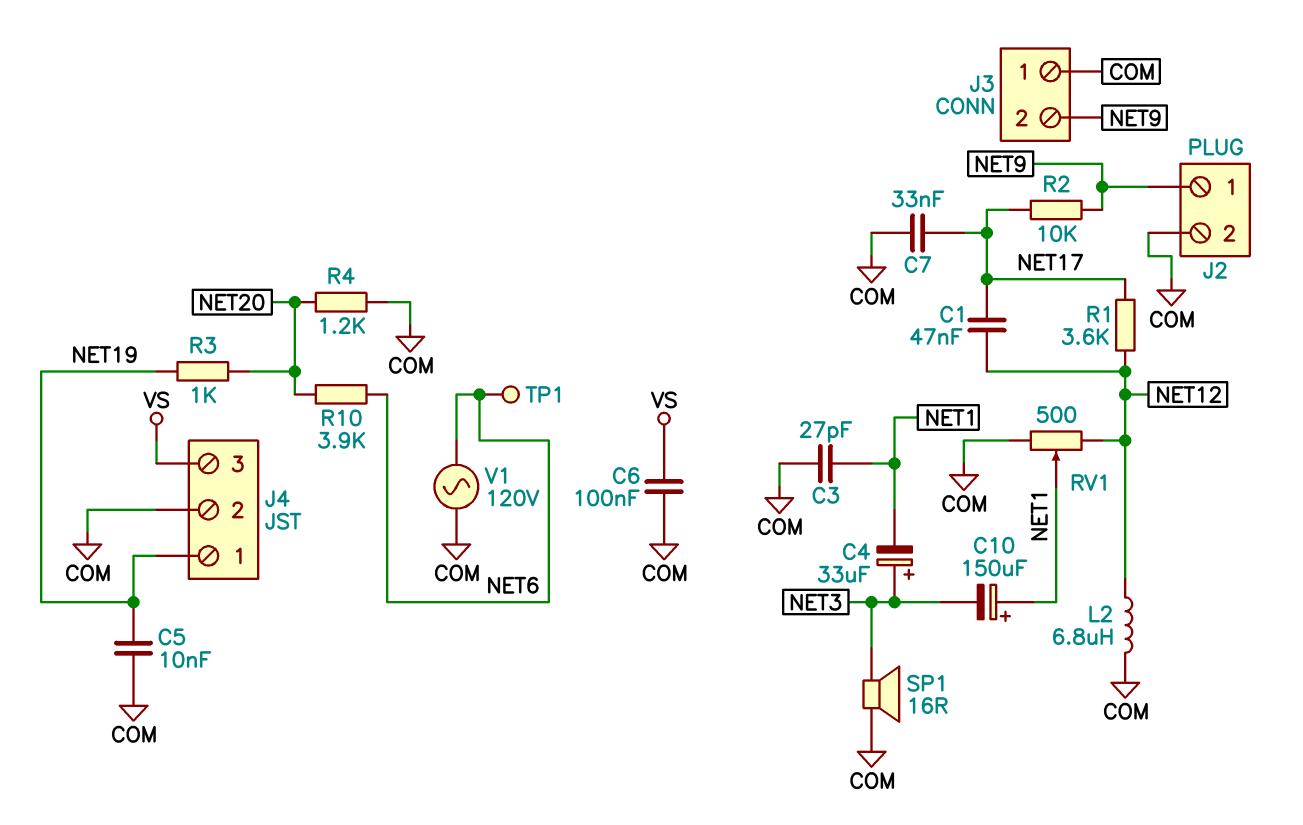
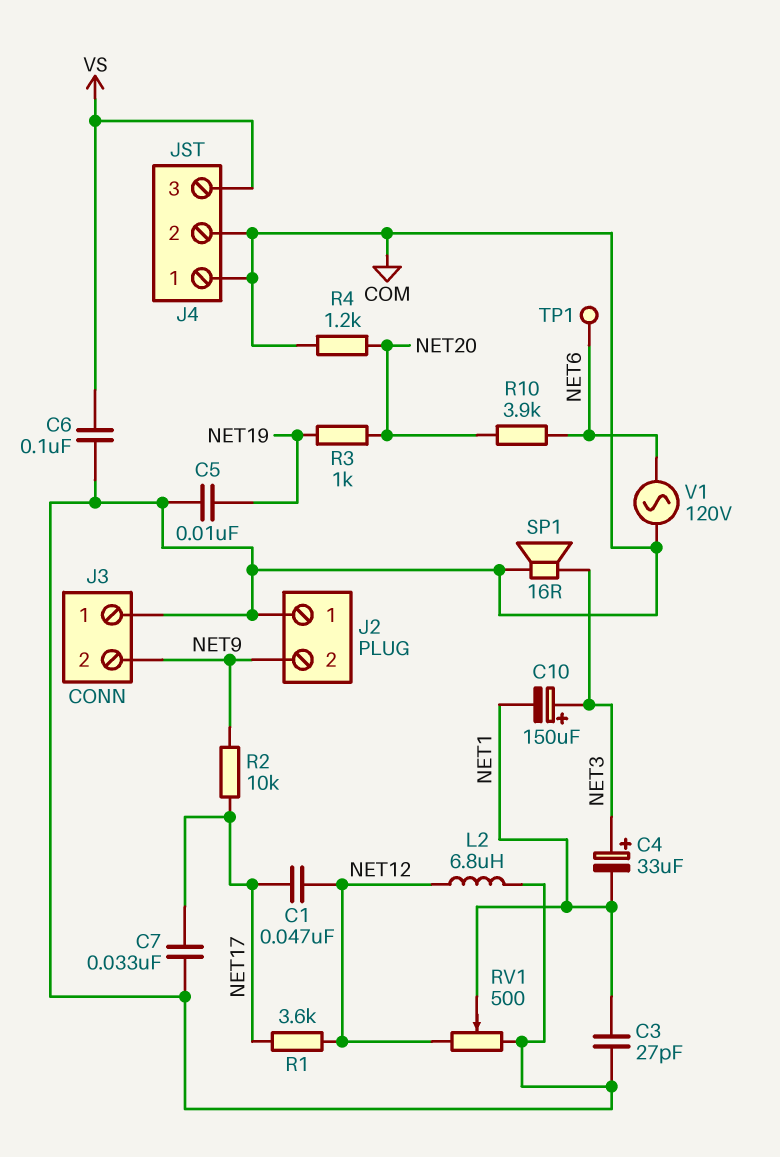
C10: 150uF (plus NET1, minus NET3) -> 150uF (plus NET3, minus NET1)
J2 pin 1: NET9 -> COM
J2 pin 2: COM -> NET9
J4 pin 1: NET19 -> COM

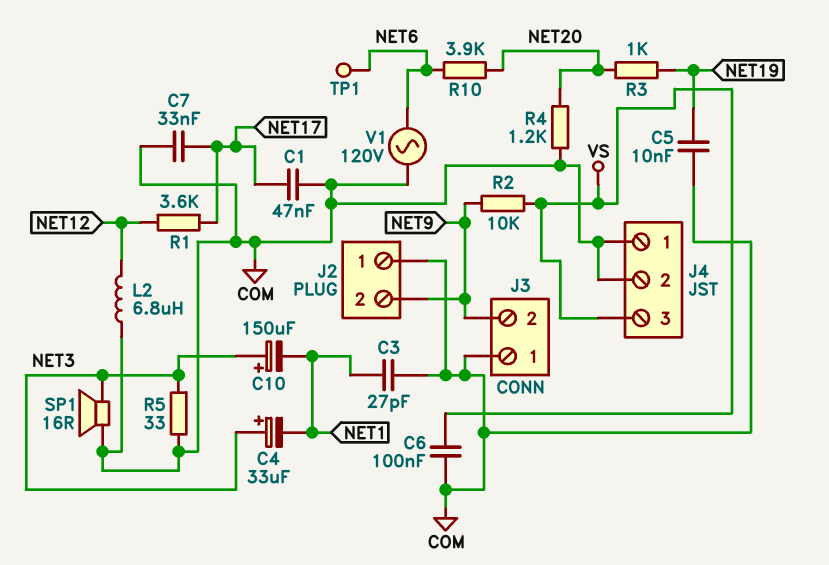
C1: 47nF (NET12, NET17) -> 47nF (COM, NET17)
R2: 10k (NET9, NET17) -> 10k (NET9, VS)
R5: none -> 33 (COM, NET3)
RV1: 500 (COM, NET12, wiper NET1) -> none

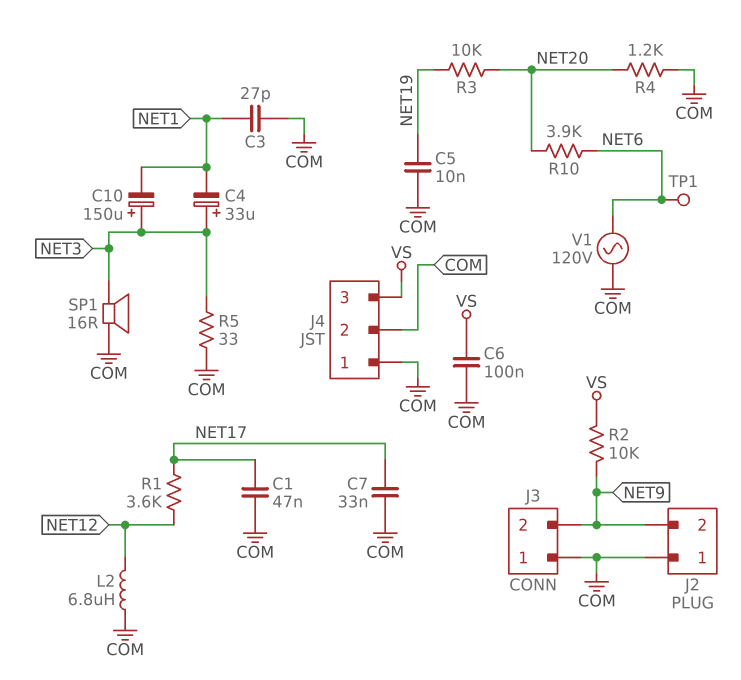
R3: 1k (NET19, NET20) -> 10k (NET19, NET20)

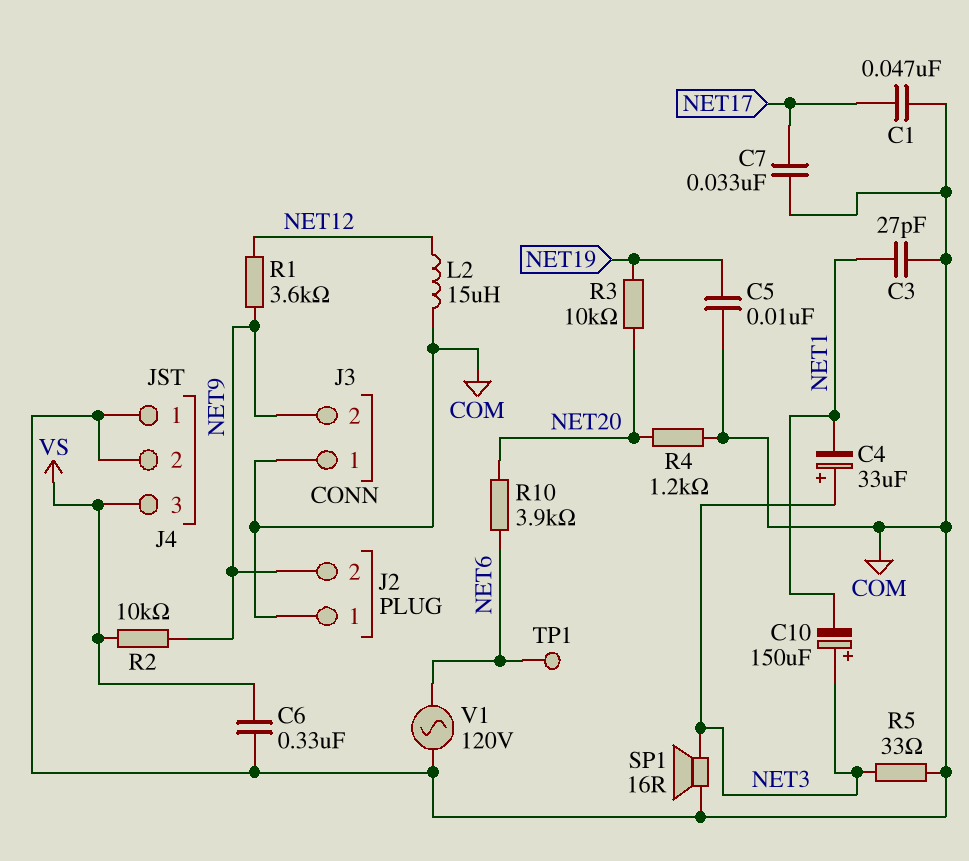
C6: 100nF (COM, VS) -> 330nF (COM, VS)
L2: 6.8uH (COM, NET12) -> 15uH (COM, NET12)
R1: 3.6k (NET12, NET17) -> 3.6k (NET9, NET12)

